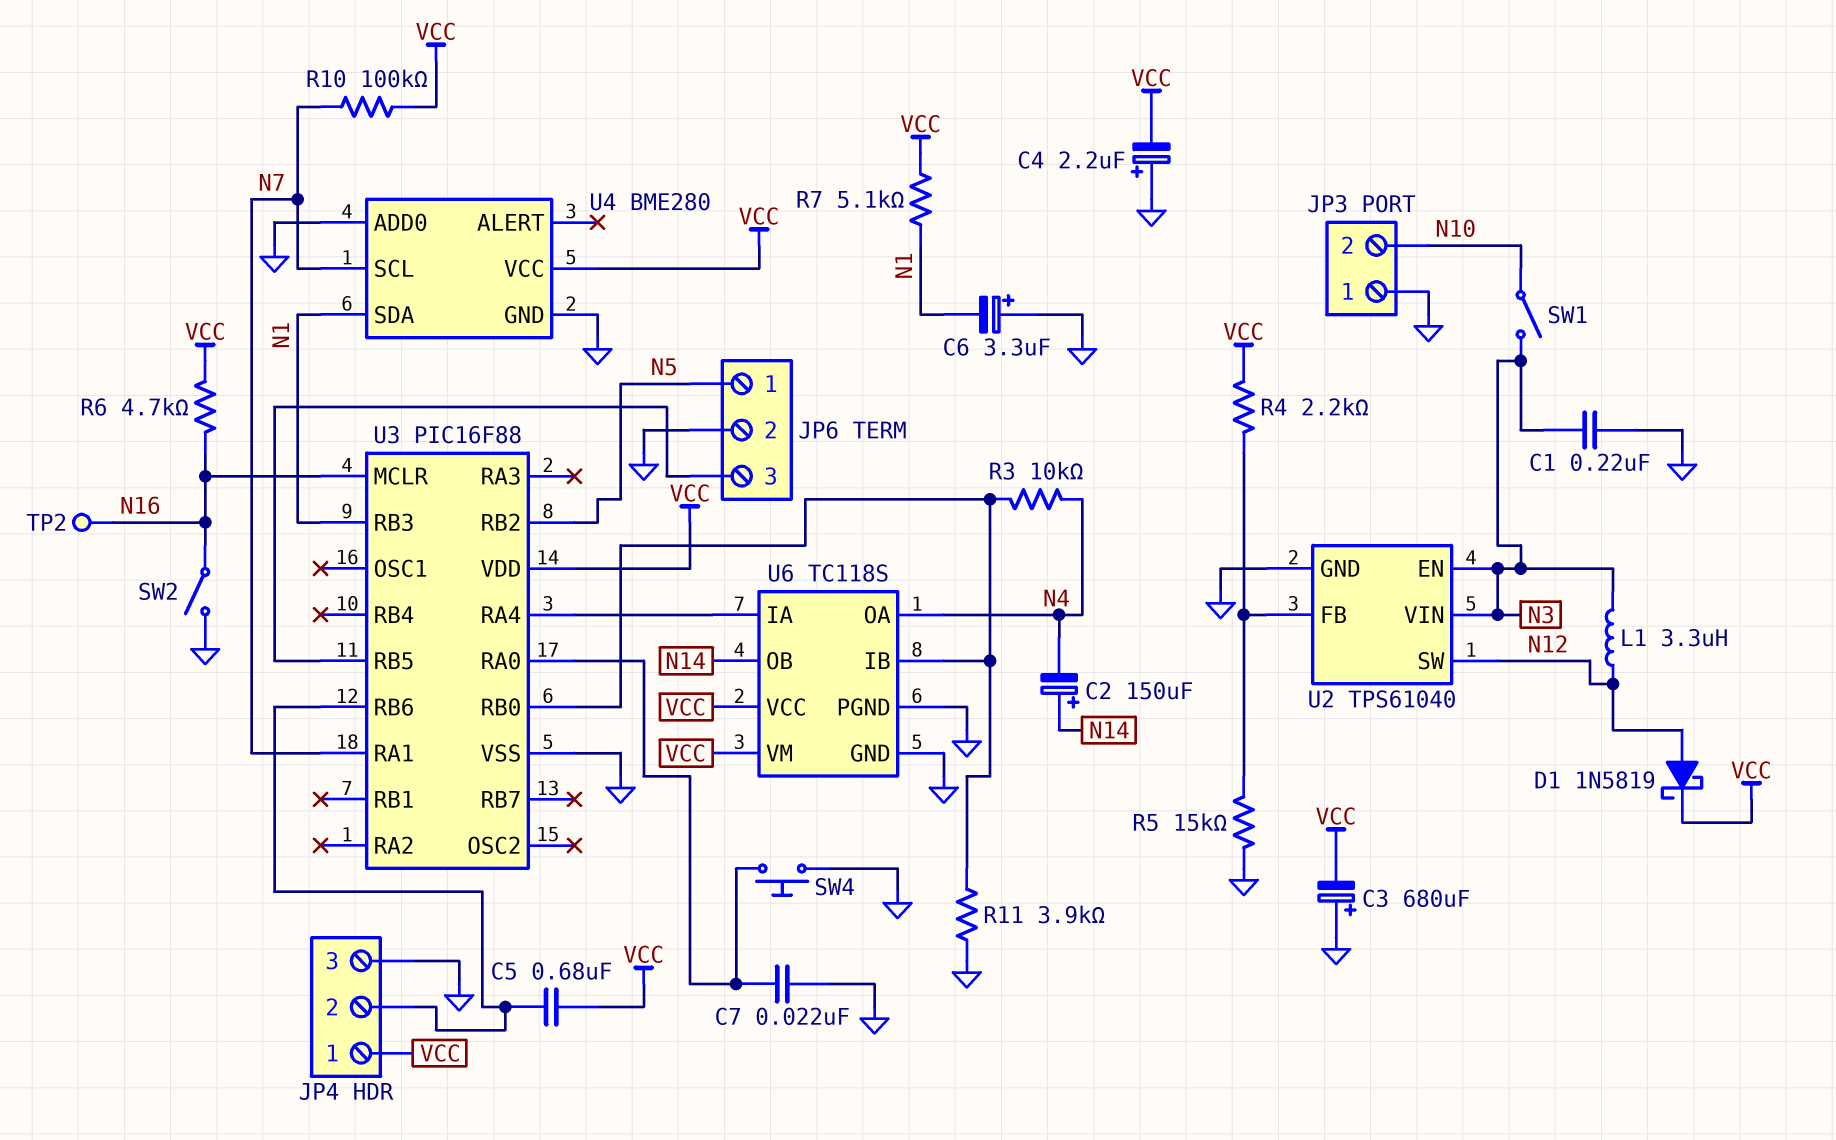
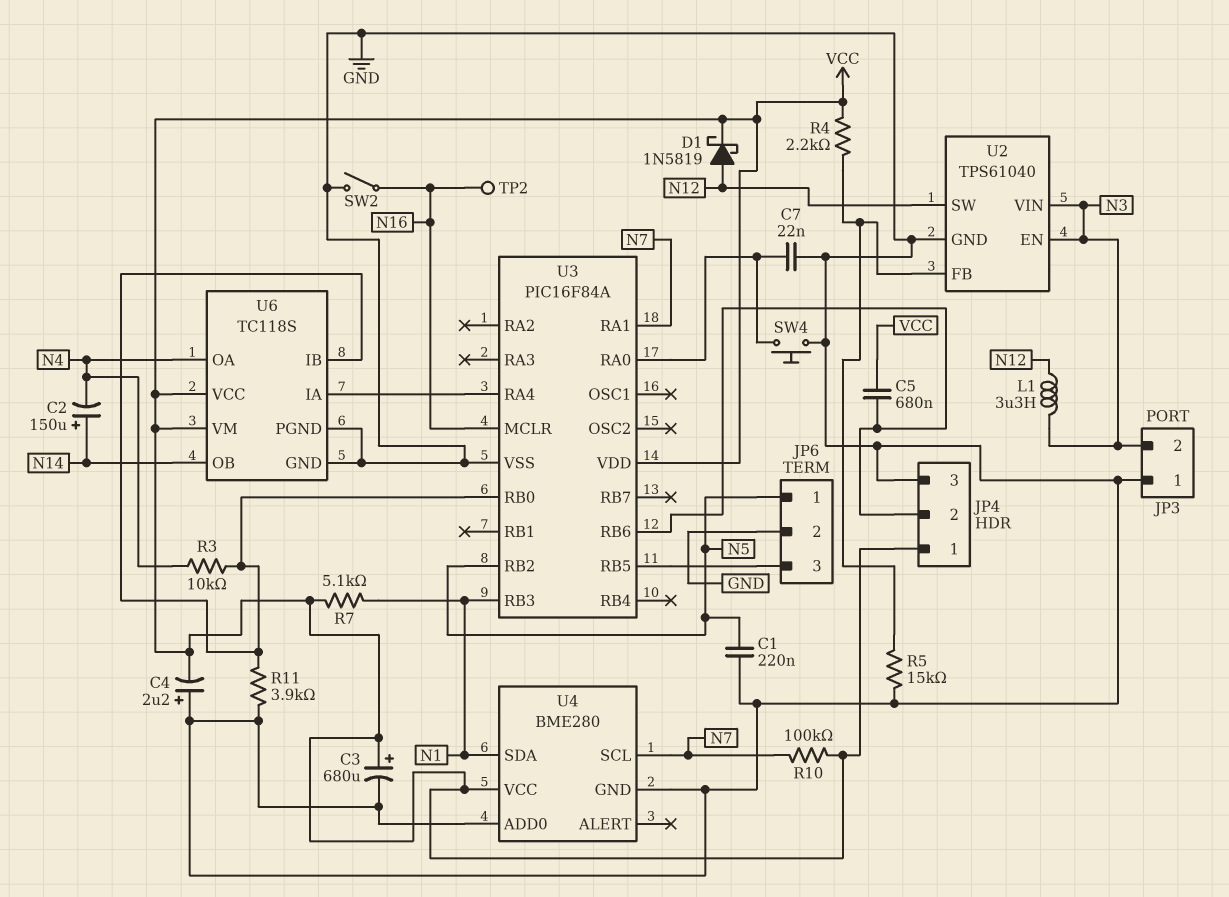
C1: 220nF (GND, N3) -> 220nF (GND, N5)
C3: 680uF (plus GND, minus VCC) -> 680uF (plus VCC, minus GND)
C6: 3.3uF (plus GND, minus N1) -> none
JP3 pin 2: N10 -> N3
R6: 4.7k (N16, VCC) -> none
SW1: switch (N3, N10) -> none
U3: PIC16F88 -> PIC16F84A

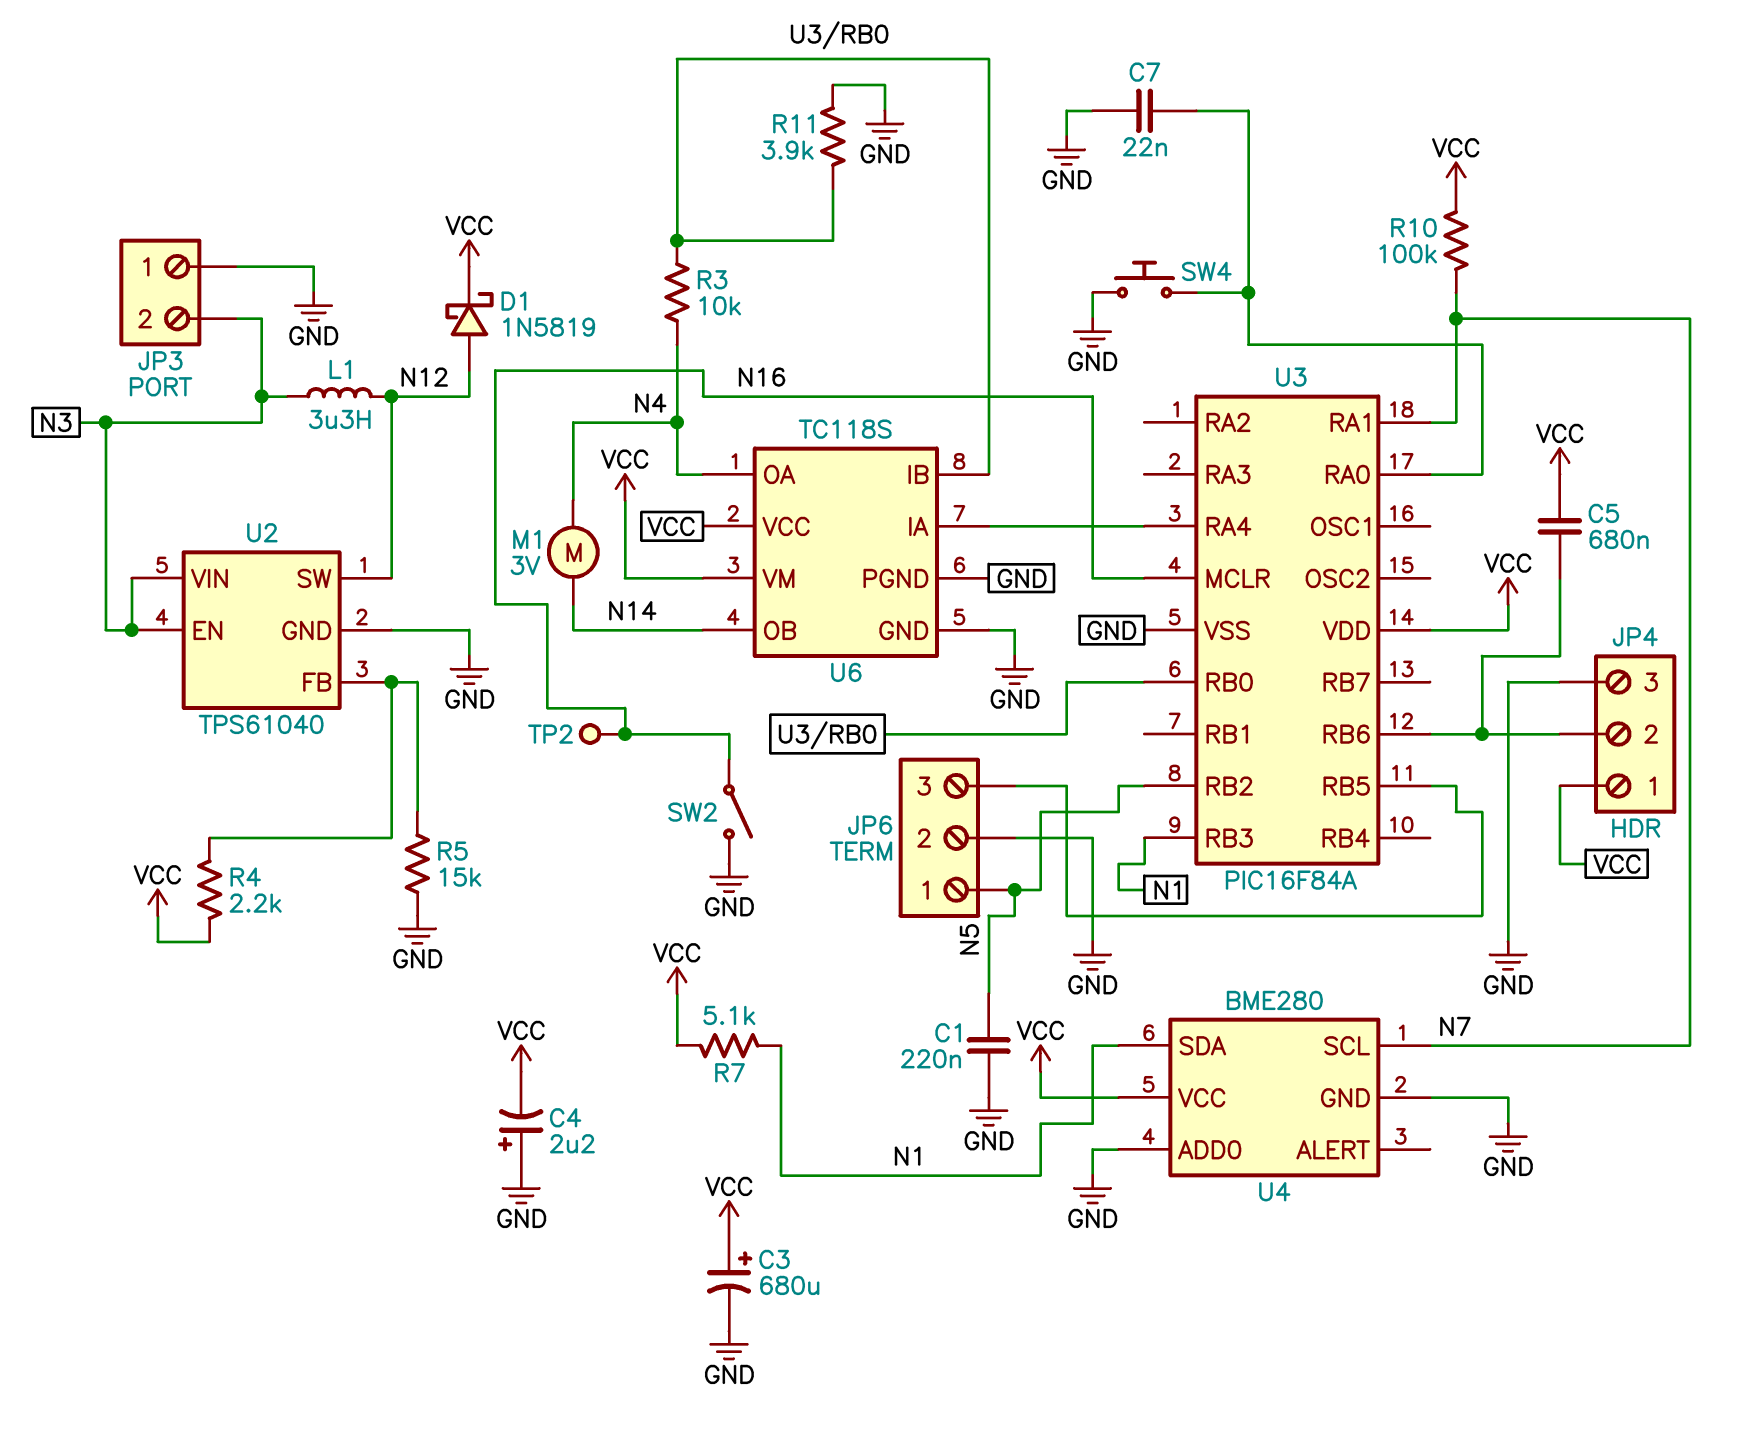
C2: 150uF (plus N14, minus N4) -> none
M1: none -> motor 3V (N4, N14)

